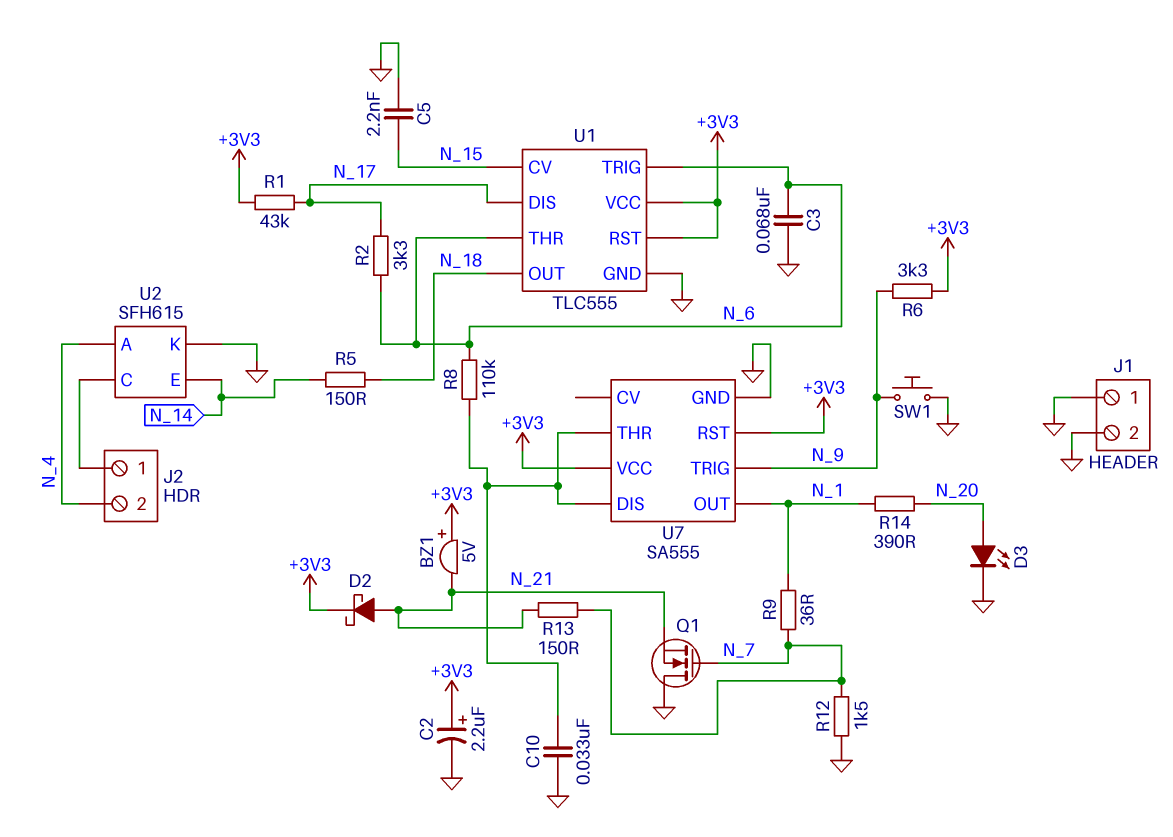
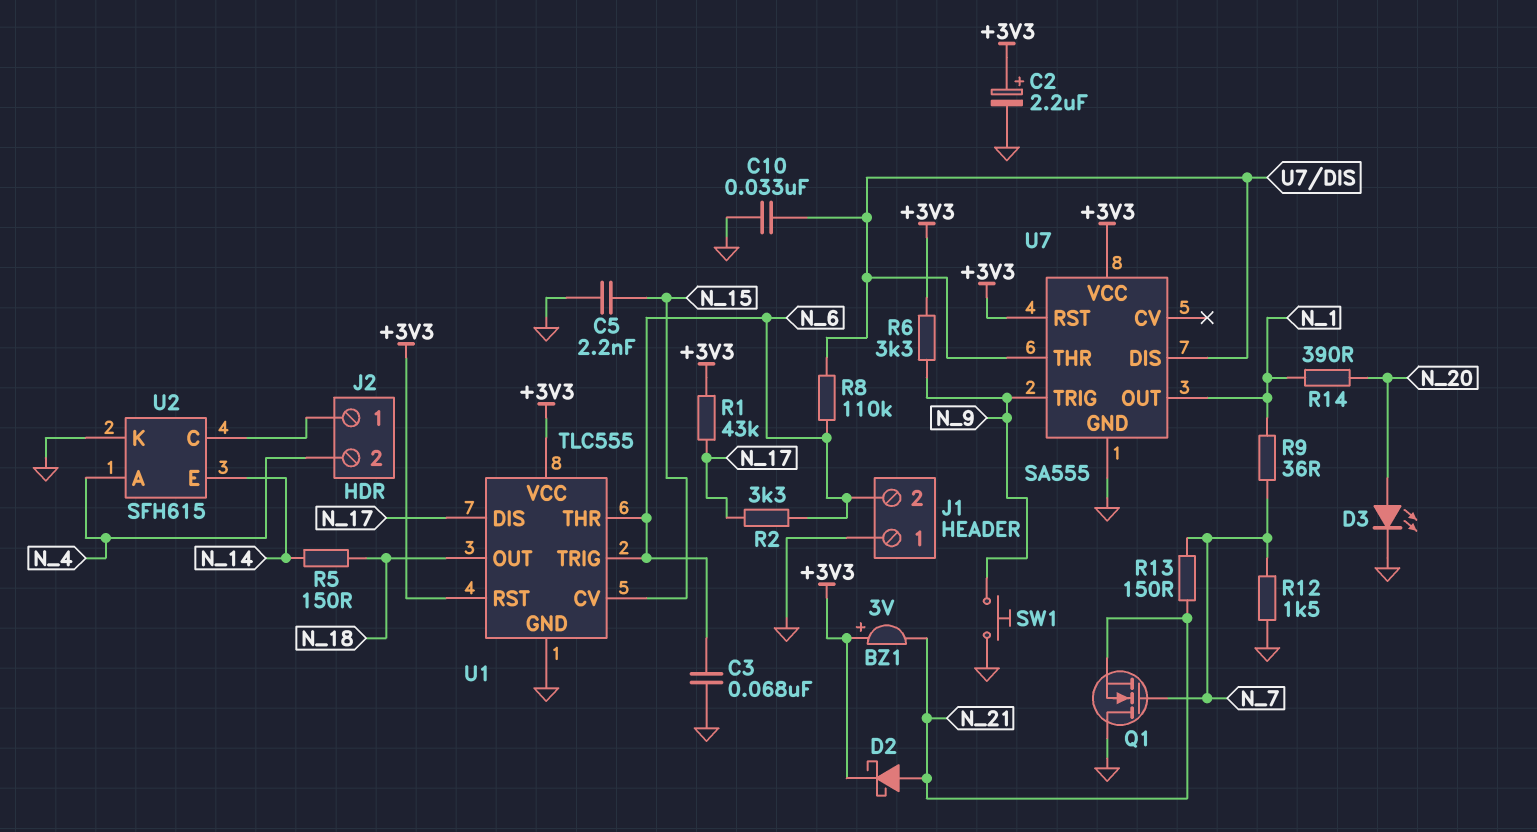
BZ1: buzzer 5V (plus +3V3, minus N_21) -> buzzer 3V (plus +3V3, minus N_21)
J1 pin 2: GND -> N_6

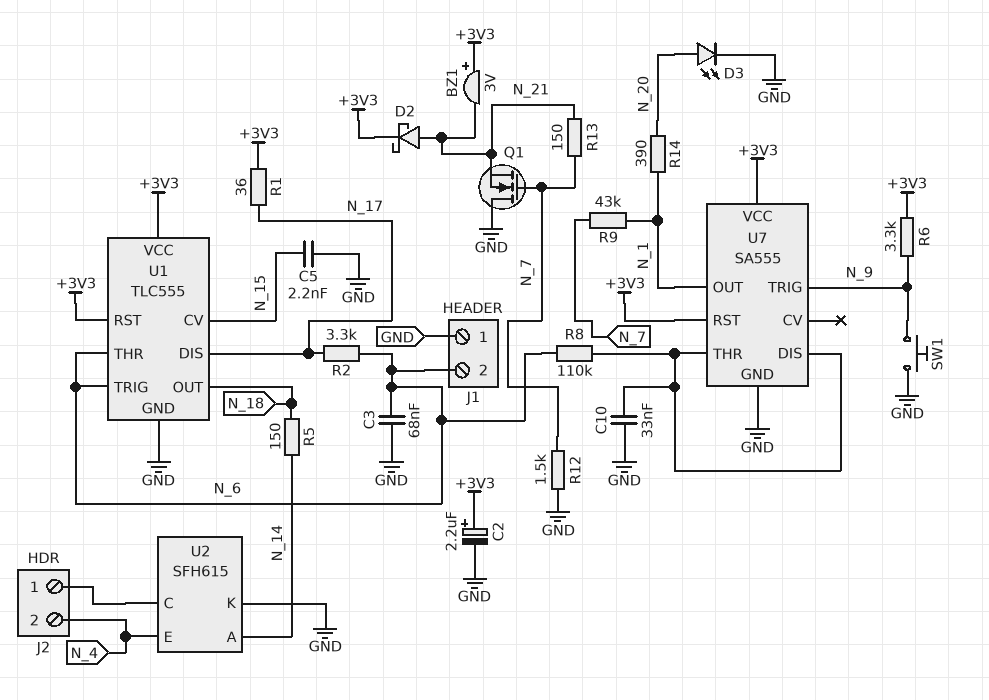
R1: 43k (+3V3, N_17) -> 36 (+3V3, N_17)
R9: 36 (N_1, N_7) -> 43k (N_1, N_7)
U2 pin A: N_4 -> N_14
U2 pin E: N_14 -> N_4

